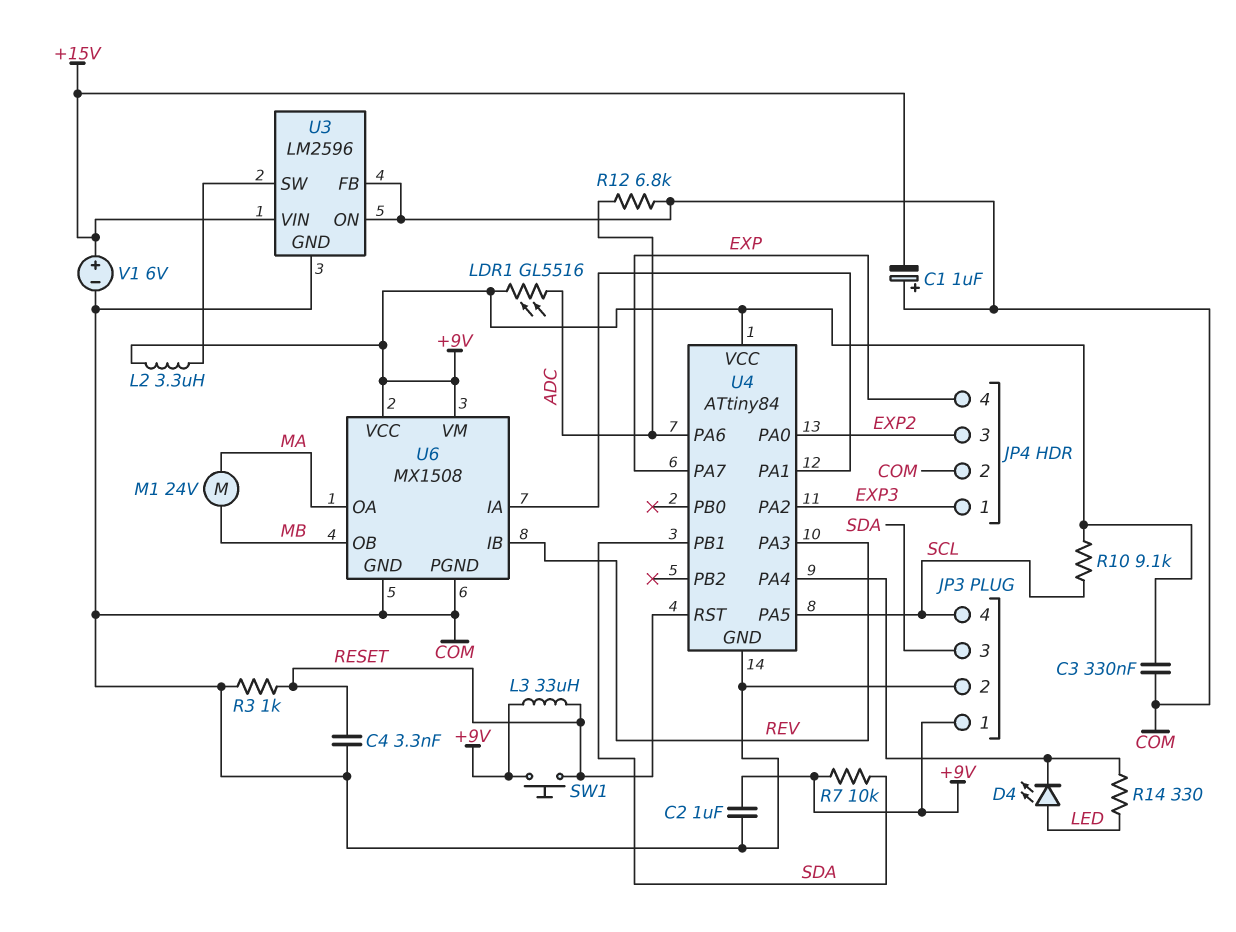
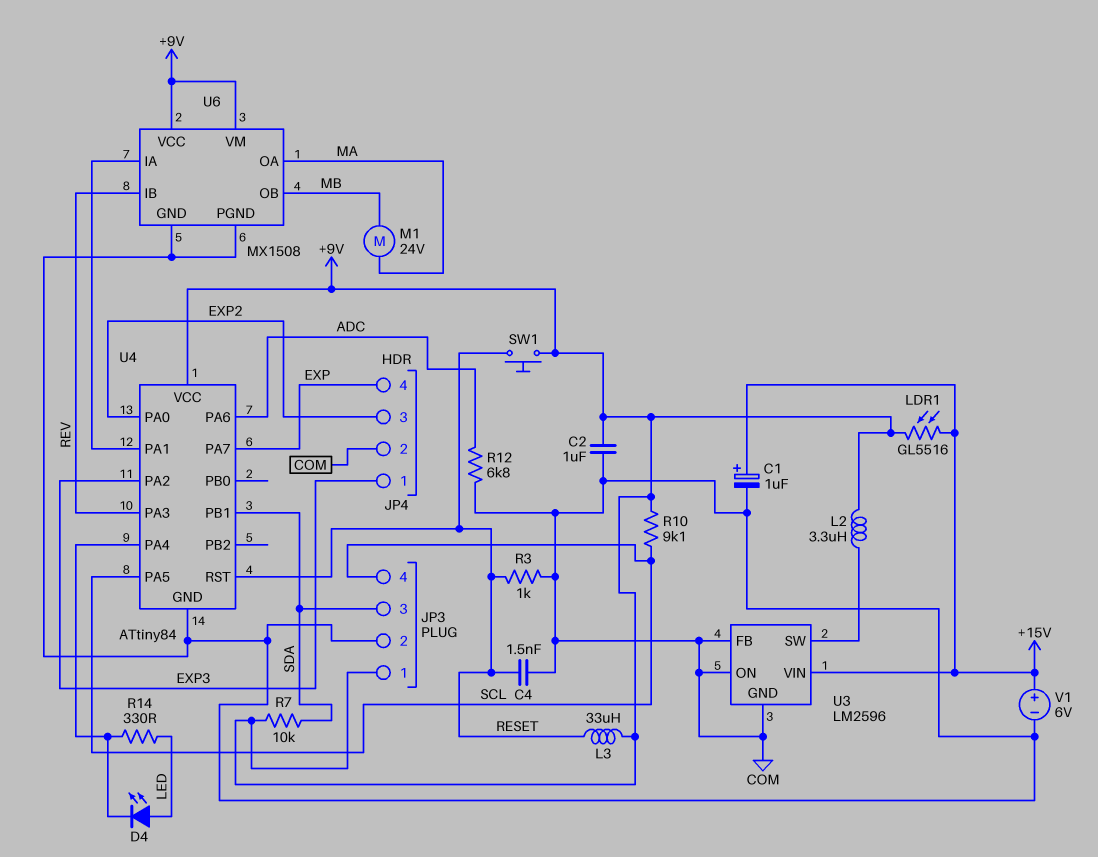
C1: 1uF (plus COM, minus +15V) -> 1uF (plus +15V, minus COM)
C3: 330nF (+9V, COM) -> none
C4: 3.3nF (COM, RESET) -> 1.5nF (COM, RESET)
LDR1: GL5516 (+9V, ADC) -> GL5516 (+9V, +15V)

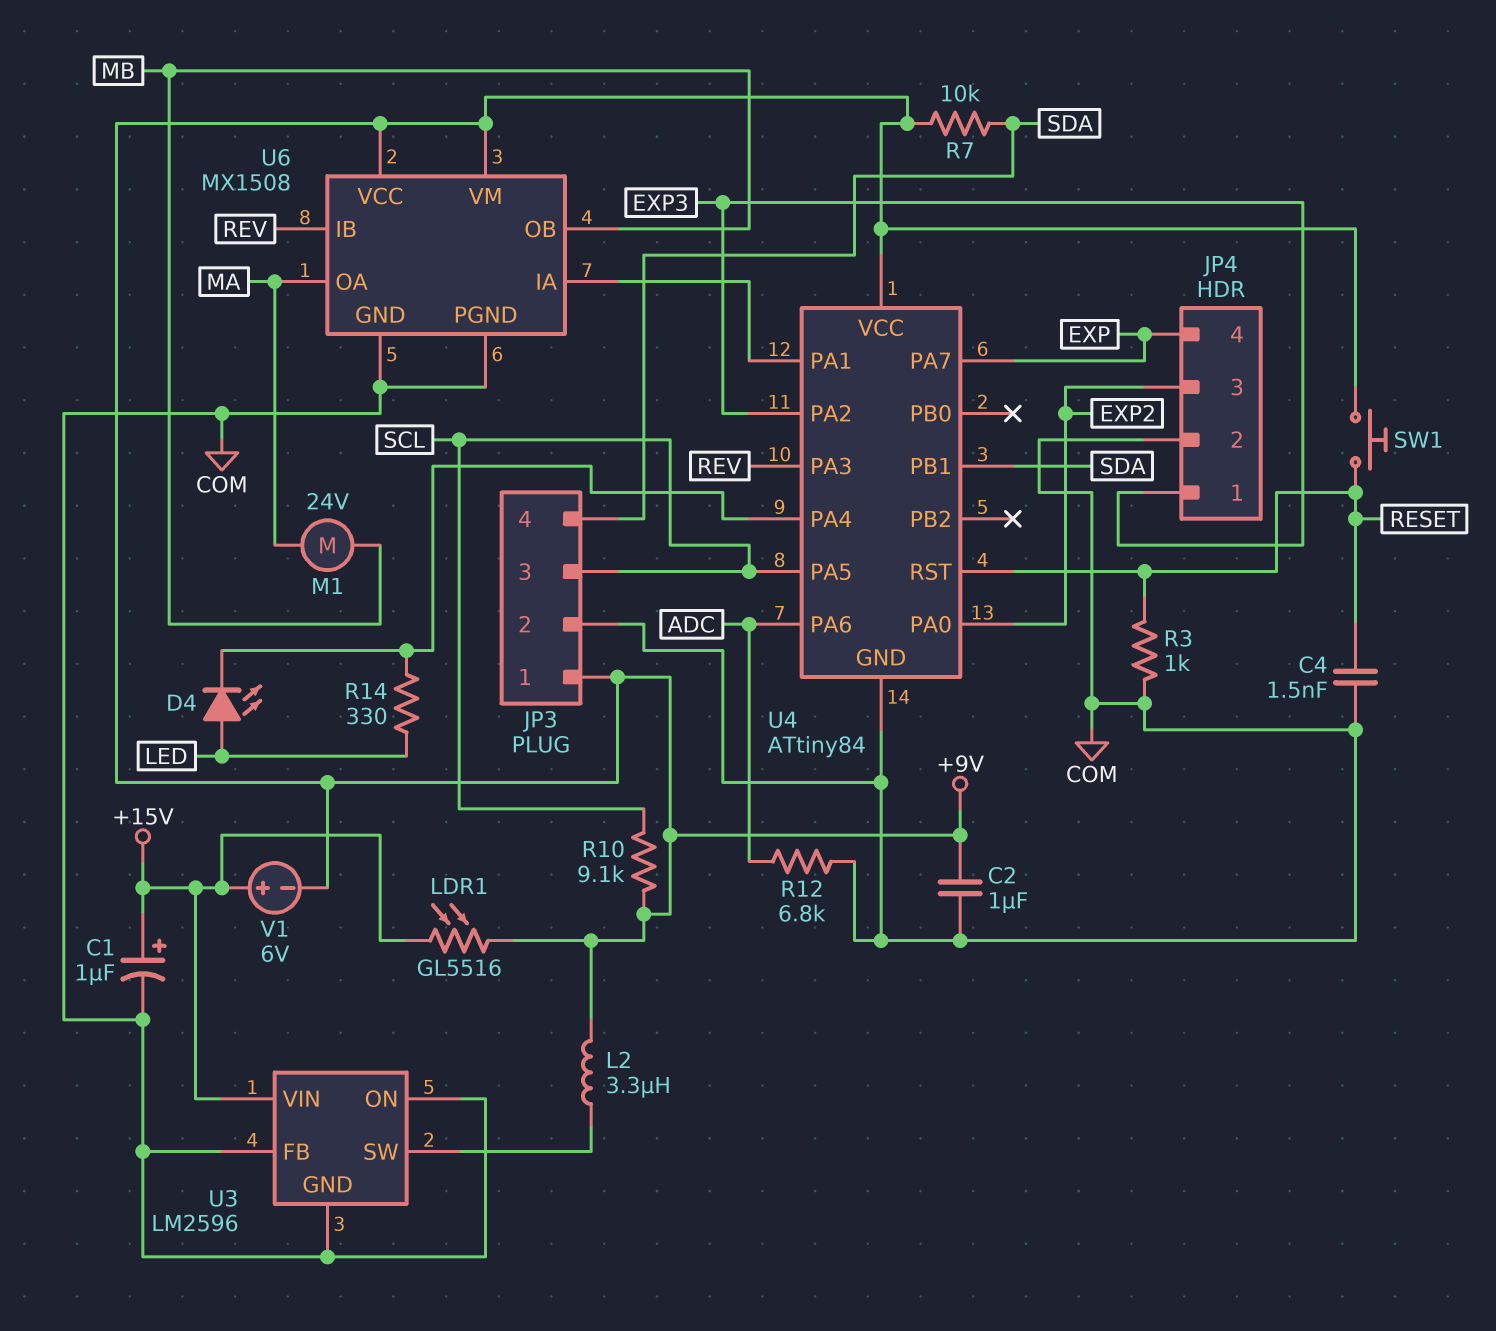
JP3 pin 3: SDA -> SCL
JP3 pin 4: SCL -> SDA
L3: 33uH (+9V, RESET) -> none
V1: 6V (plus +15V, minus COM) -> 6V (plus +15V, minus +9V)

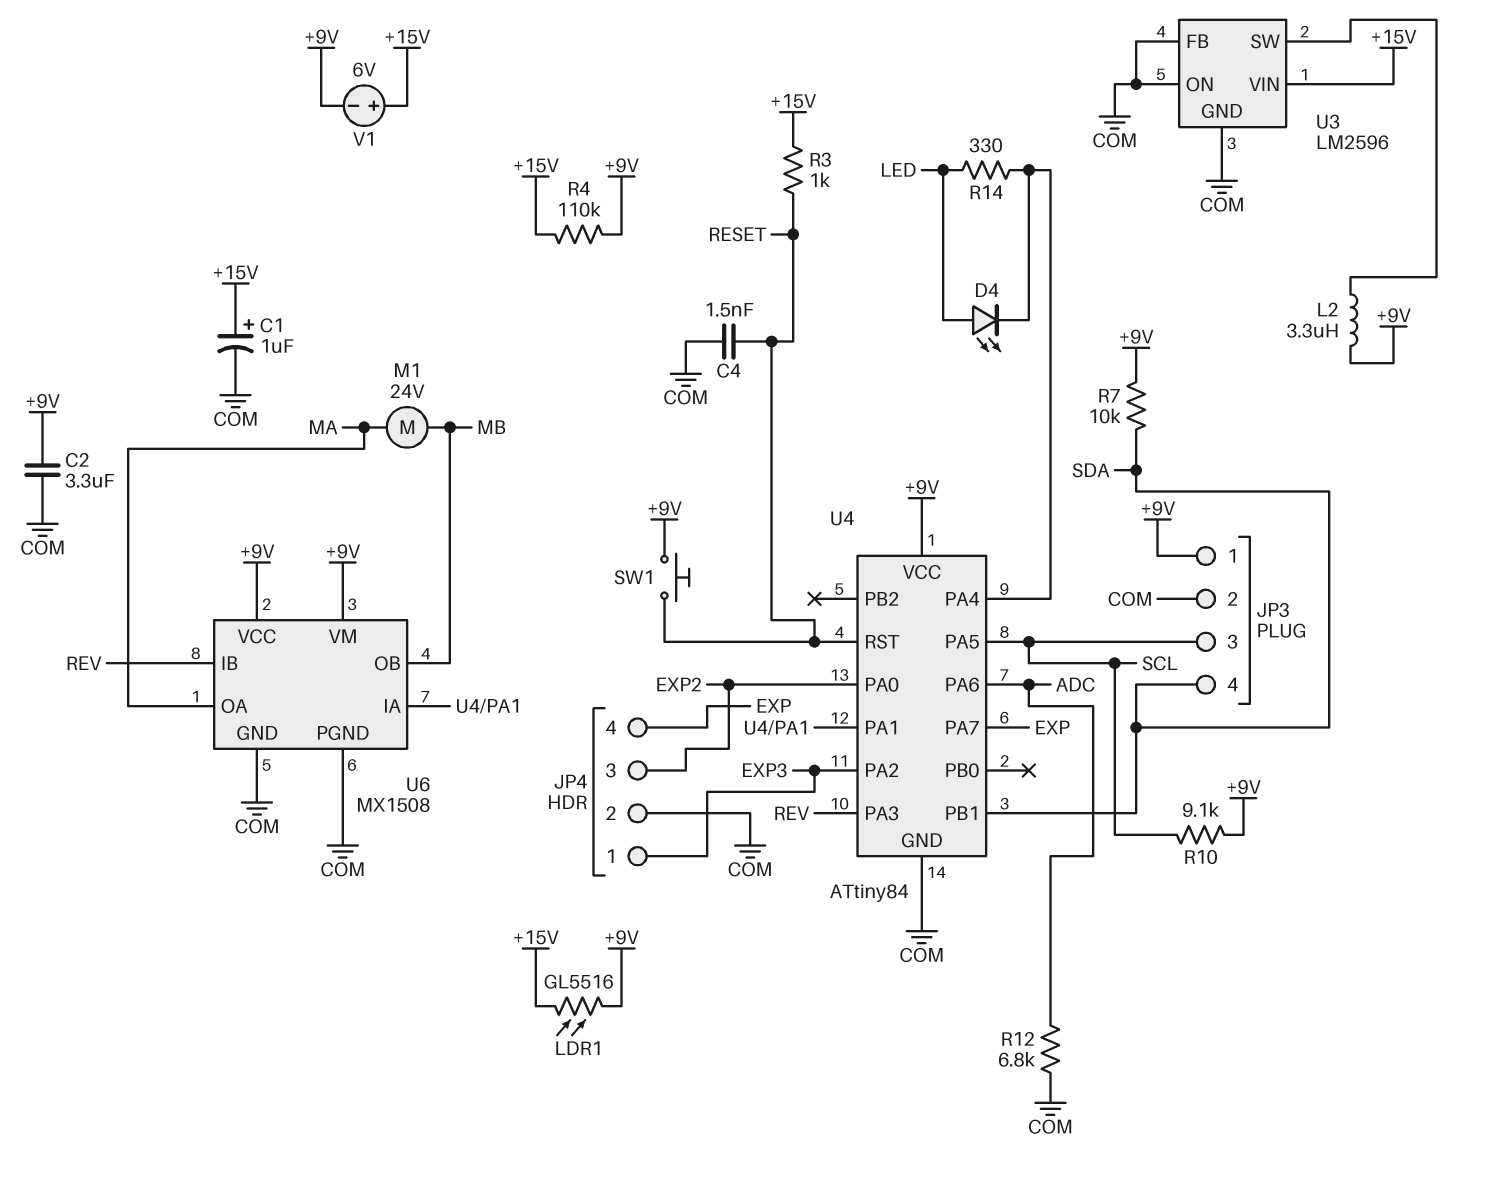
C2: 1uF (+9V, COM) -> 3.3uF (+9V, COM)
R3: 1k (COM, RESET) -> 1k (+15V, RESET)
R4: none -> 110k (+9V, +15V)

